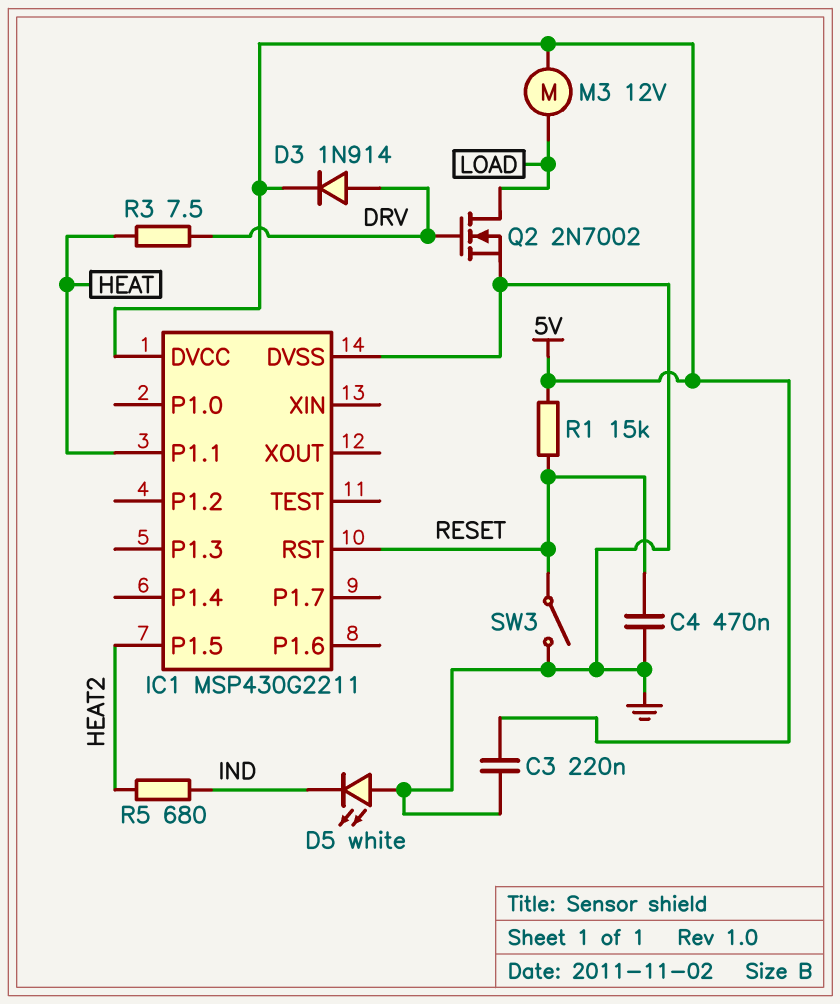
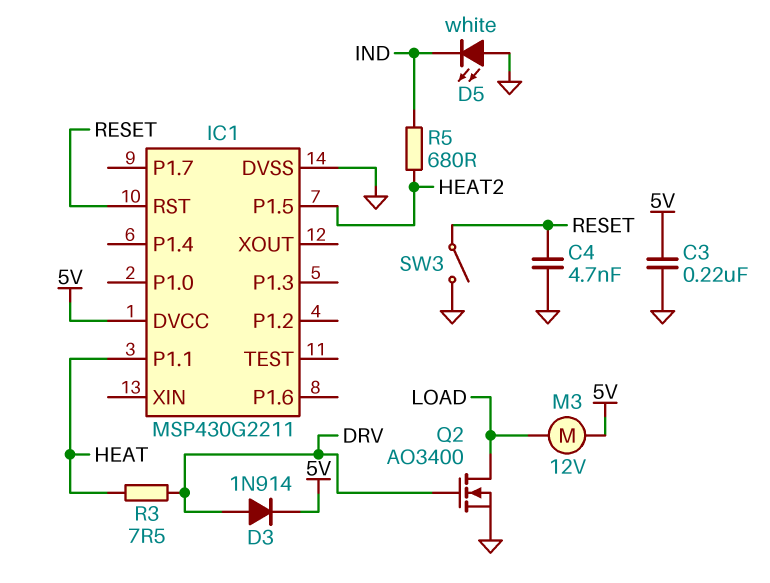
C4: 470nF (GND, RESET) -> 4.7nF (GND, RESET)
Q2: NMOS 2N7002 (G DRV, D LOAD, S GND) -> NMOS AO3400 (G DRV, D LOAD, S GND)
R1: 15k (5V, RESET) -> none

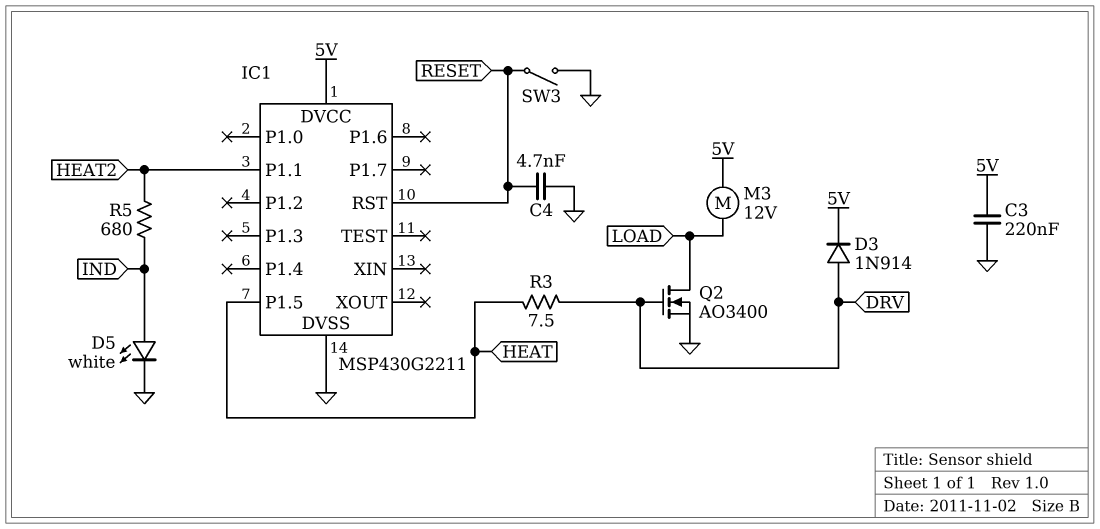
D5: LED white (A GND, K IND) -> LED white (A IND, K GND)
IC1 pin P1.1: HEAT -> HEAT2
IC1 pin P1.5: HEAT2 -> HEAT

